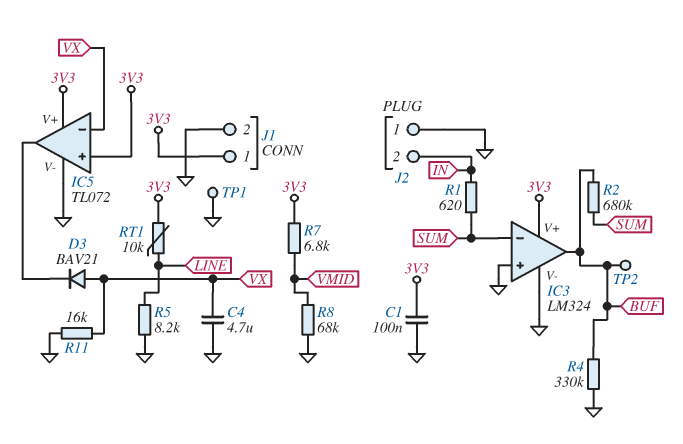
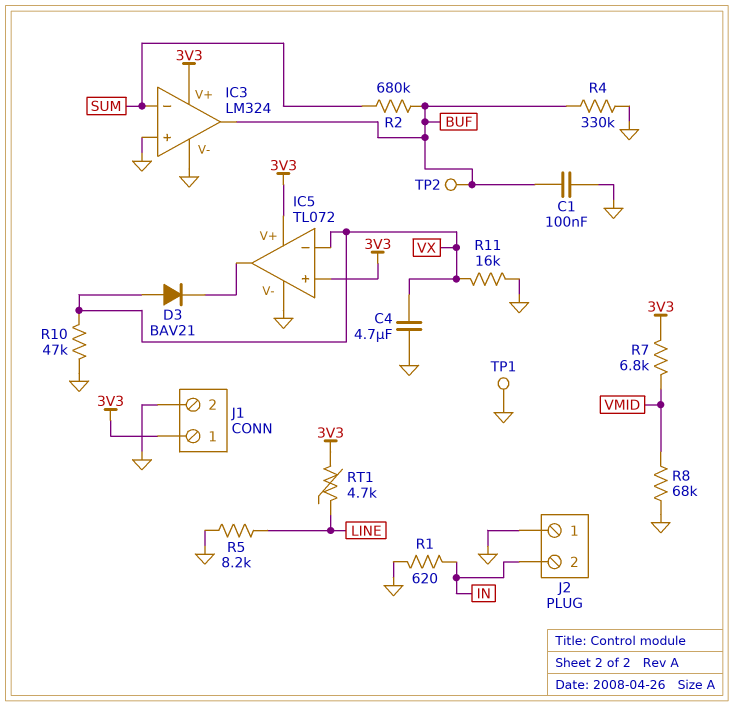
C1: 100nF (3V3, GND) -> 100nF (BUF, GND)
R1: 620 (IN, SUM) -> 620 (GND, IN)
R10: none -> 47k (GND, VX)
RT1: 10k (3V3, LINE) -> 4.7k (3V3, LINE)

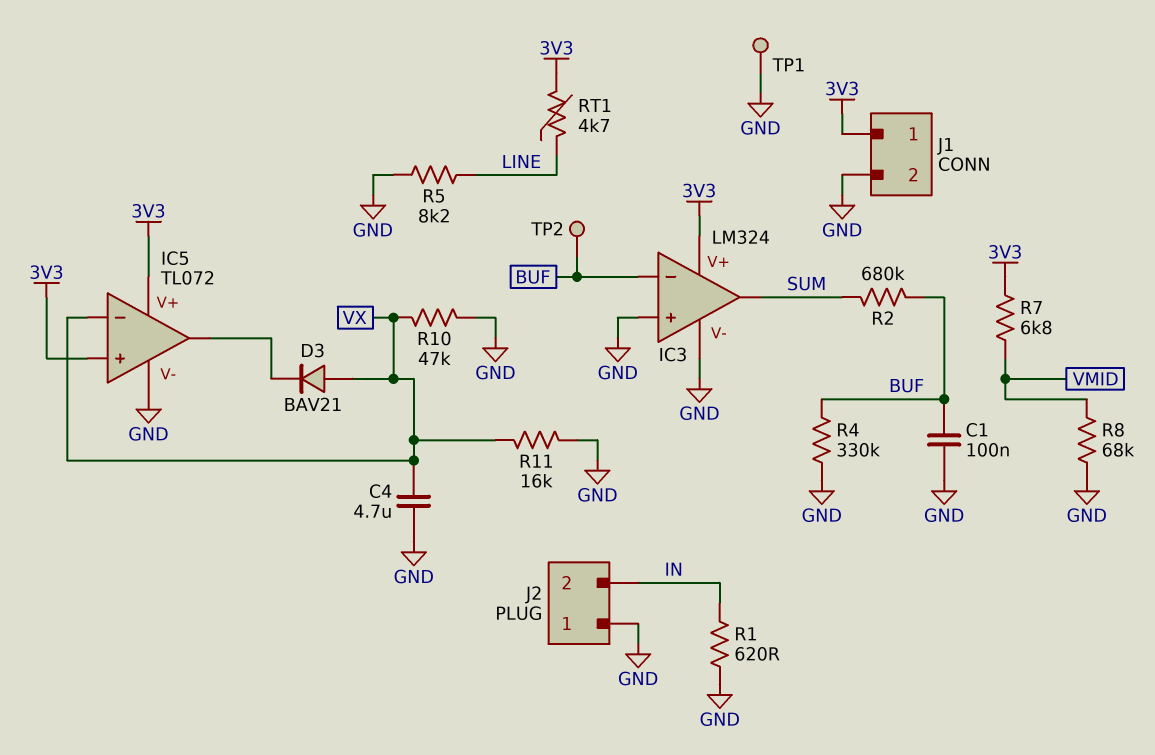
IC3 pin in-: SUM -> BUF
IC3 pin out: BUF -> SUM

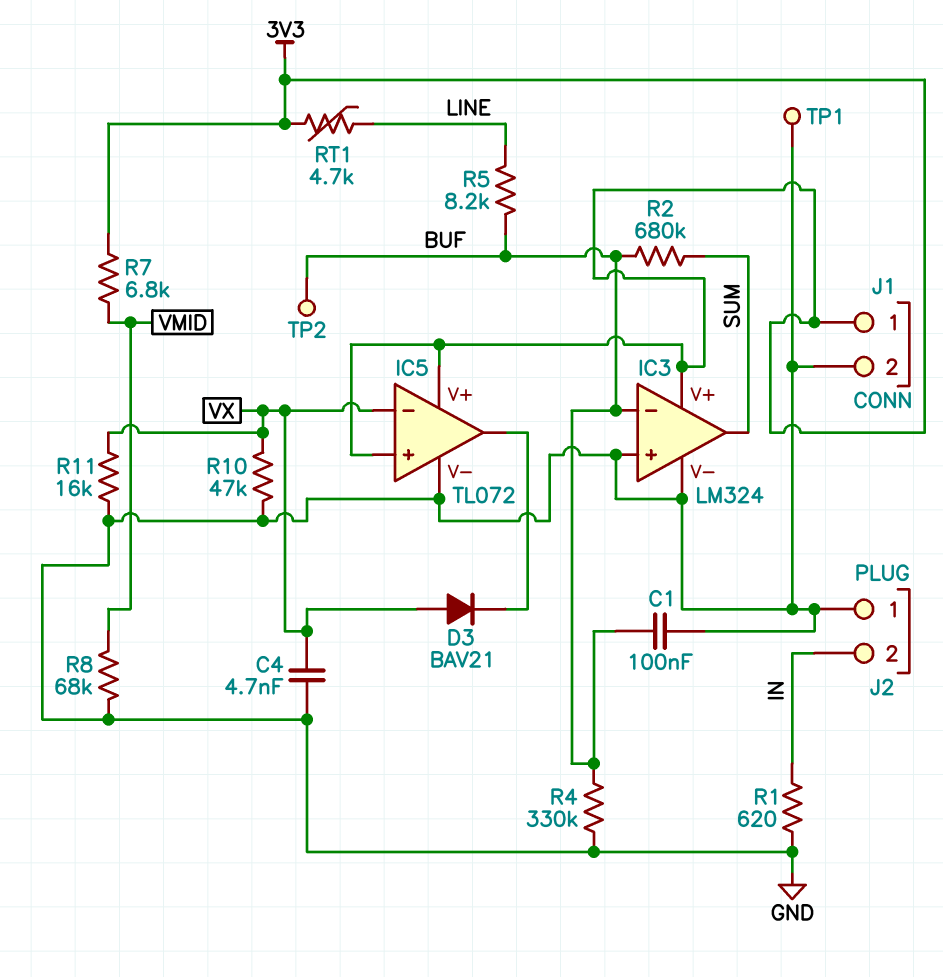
C4: 4.7uF (GND, VX) -> 4.7nF (GND, VX)
R5: 8.2k (GND, LINE) -> 8.2k (BUF, LINE)

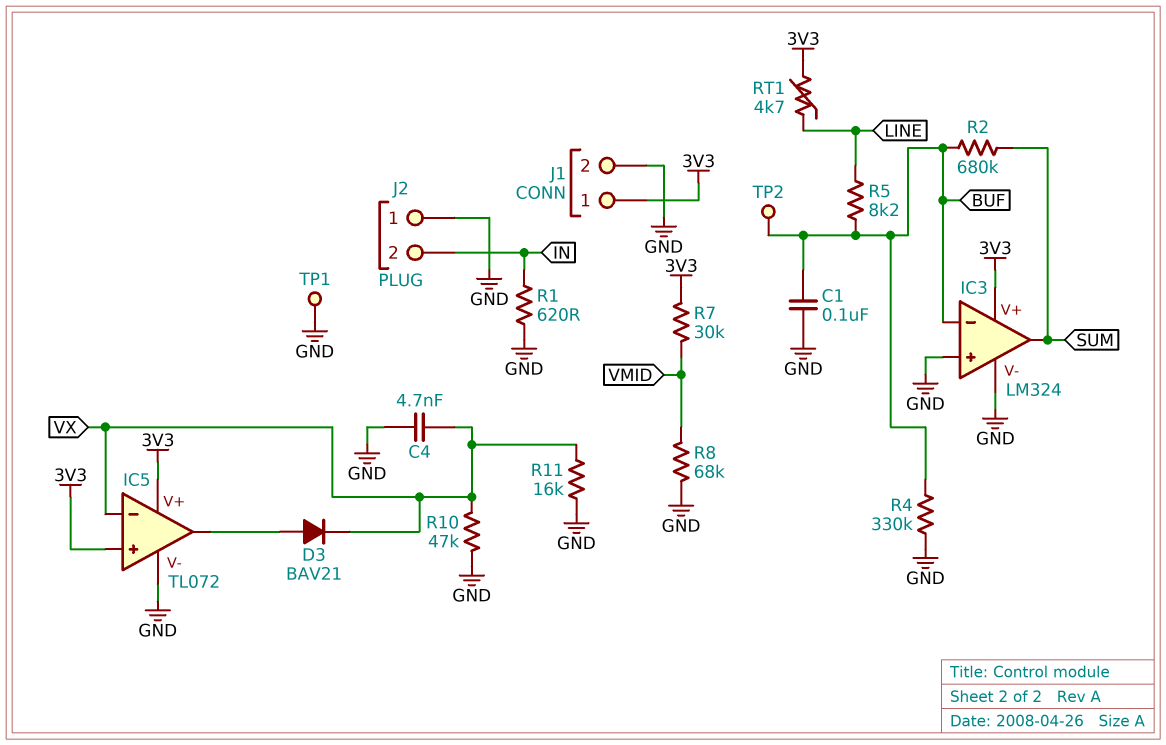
D3: diode BAV21 (A VX, K IC5/out) -> diode BAV21 (A IC5/out, K VX)
R7: 6.8k (3V3, VMID) -> 30k (3V3, VMID)

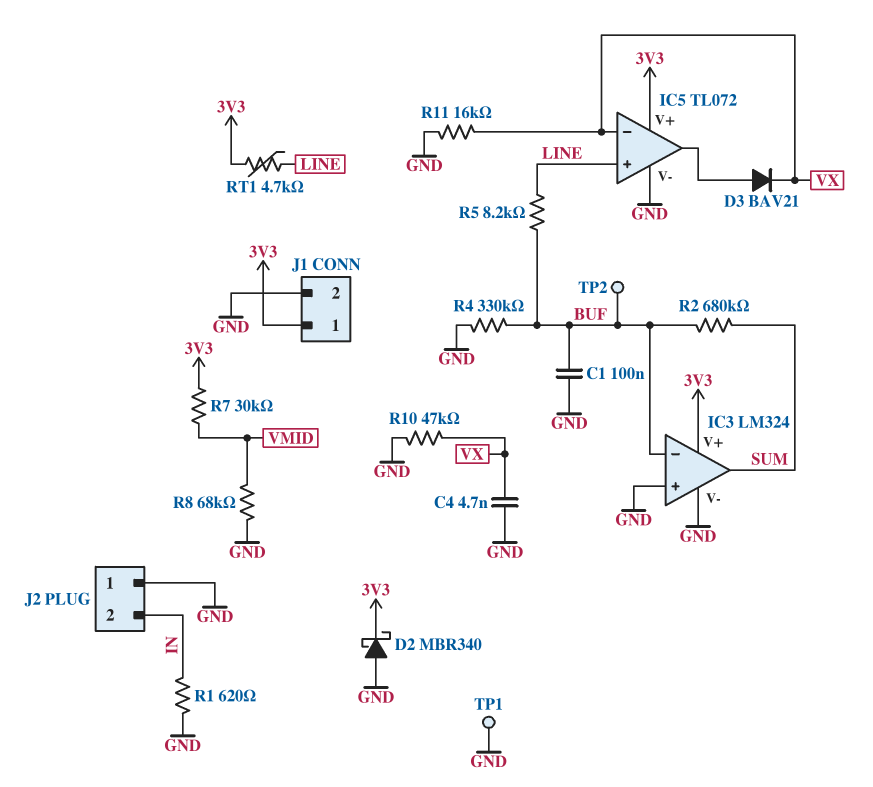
D2: none -> schottky MBR340 (A GND, K 3V3)
IC5 pin in+: 3V3 -> LINE

